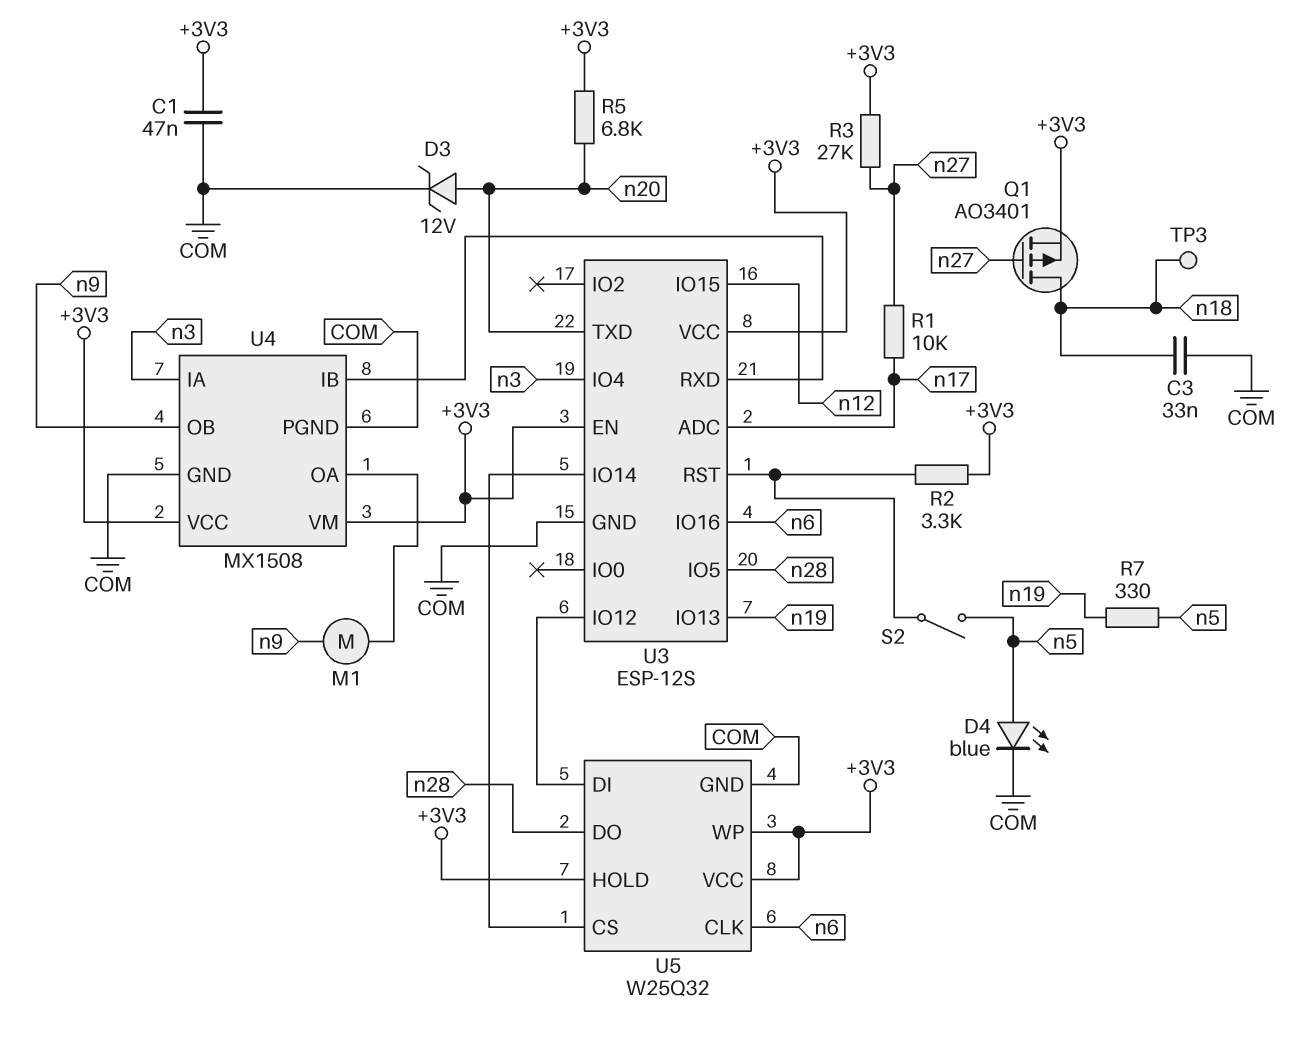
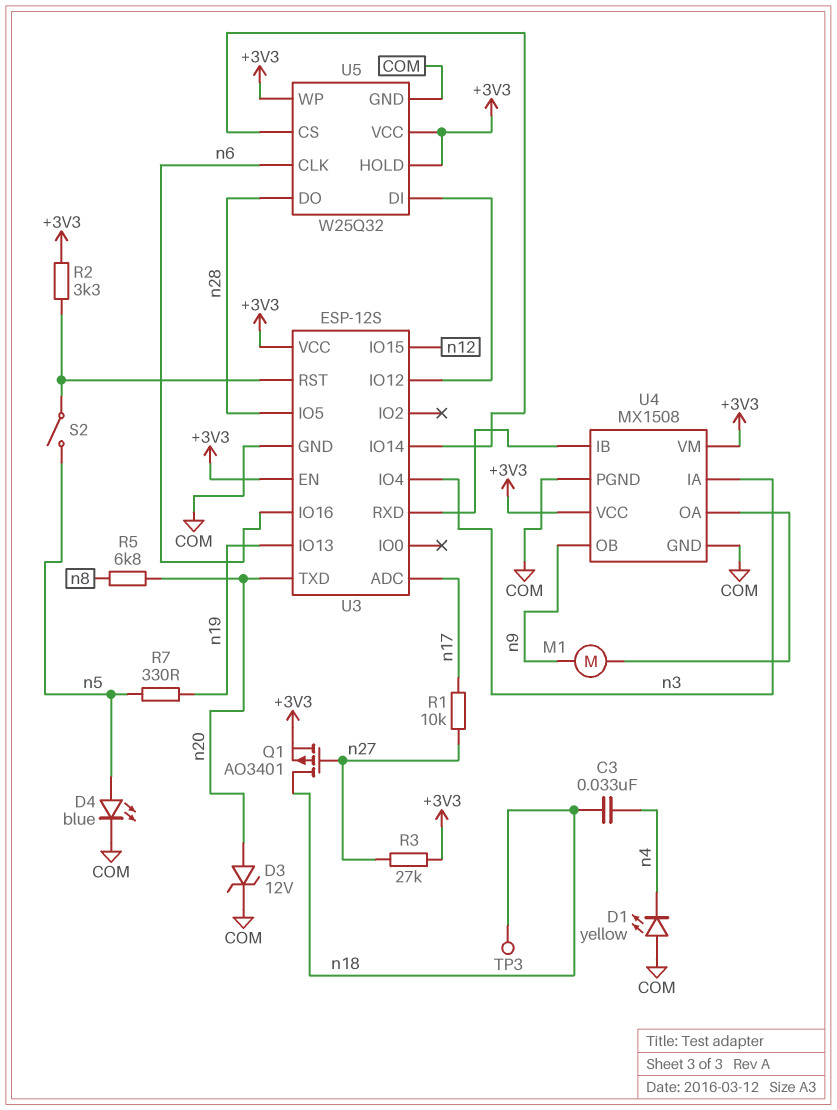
C1: 47nF (+3V3, COM) -> none
C3: 33nF (COM, n18) -> 33nF (n4, n18)
D1: none -> LED yellow (A COM, K n4)
R5: 6.8k (+3V3, n20) -> 6.8k (n8, n20)

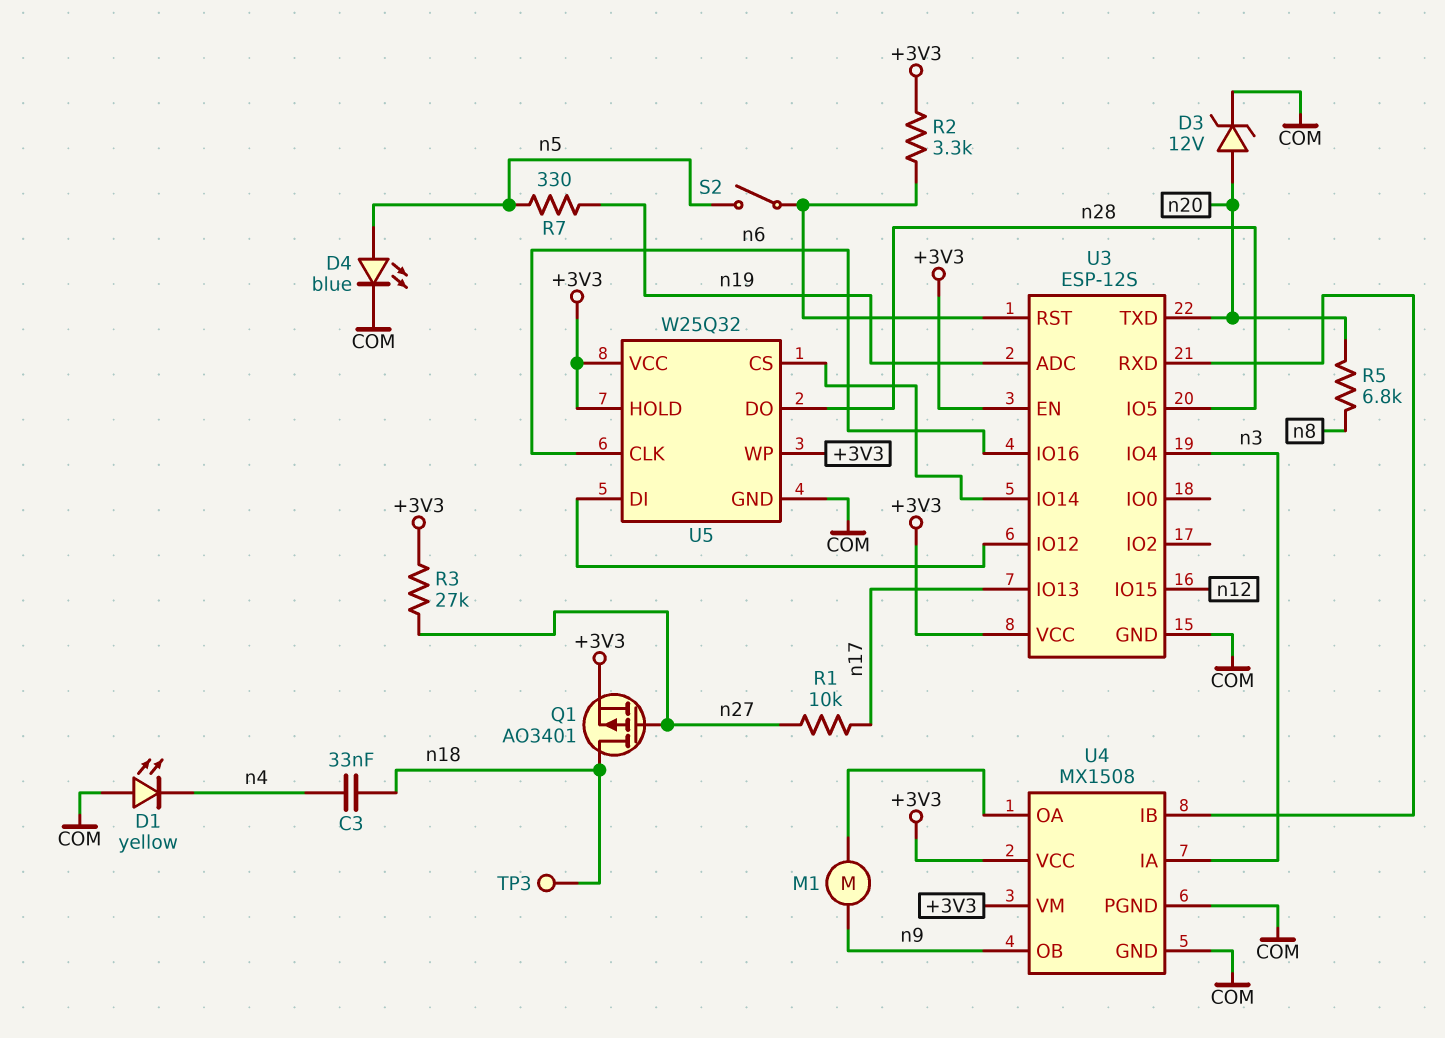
U3 pin ADC: n17 -> n19
U3 pin IO13: n19 -> n17

